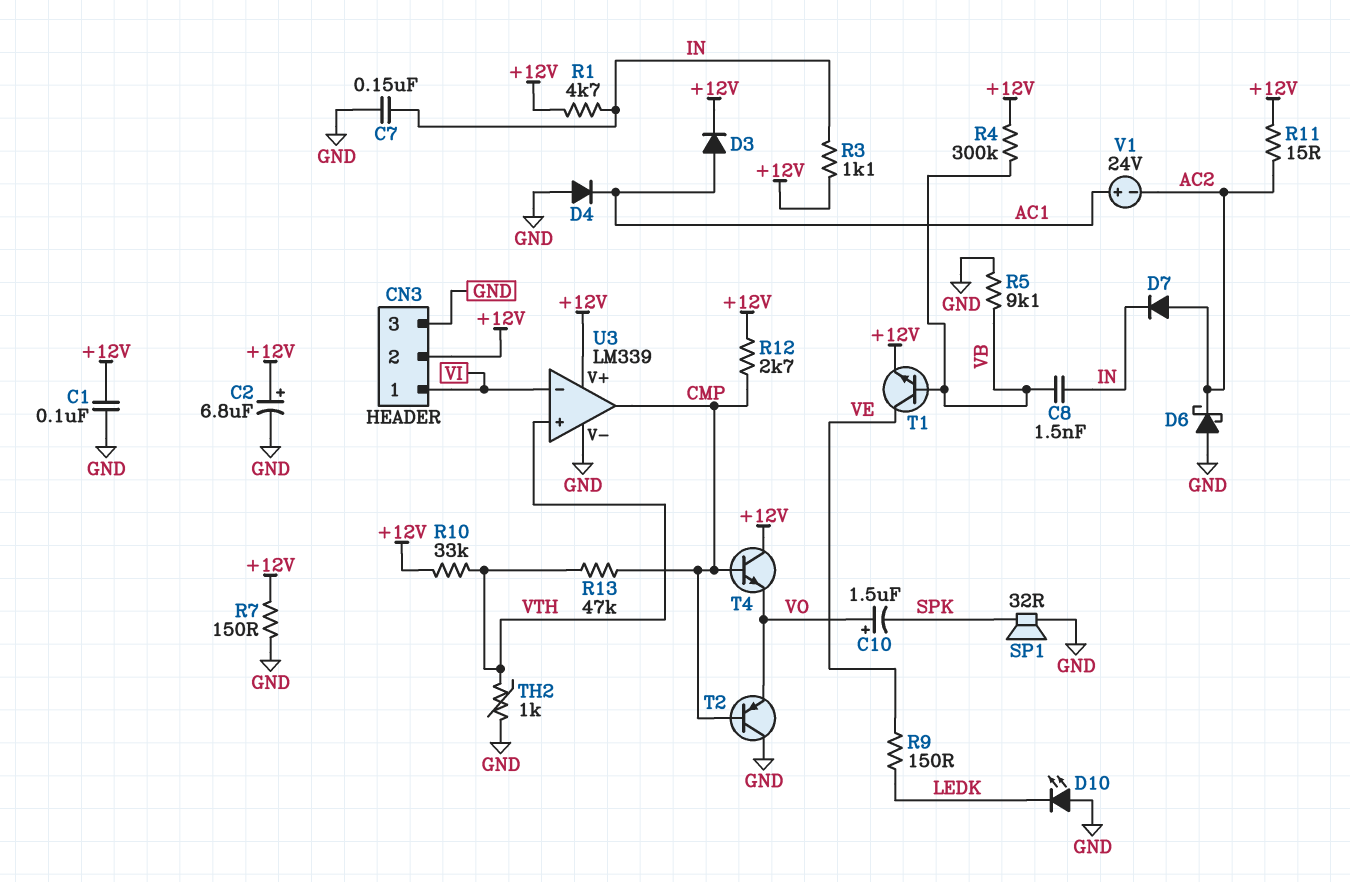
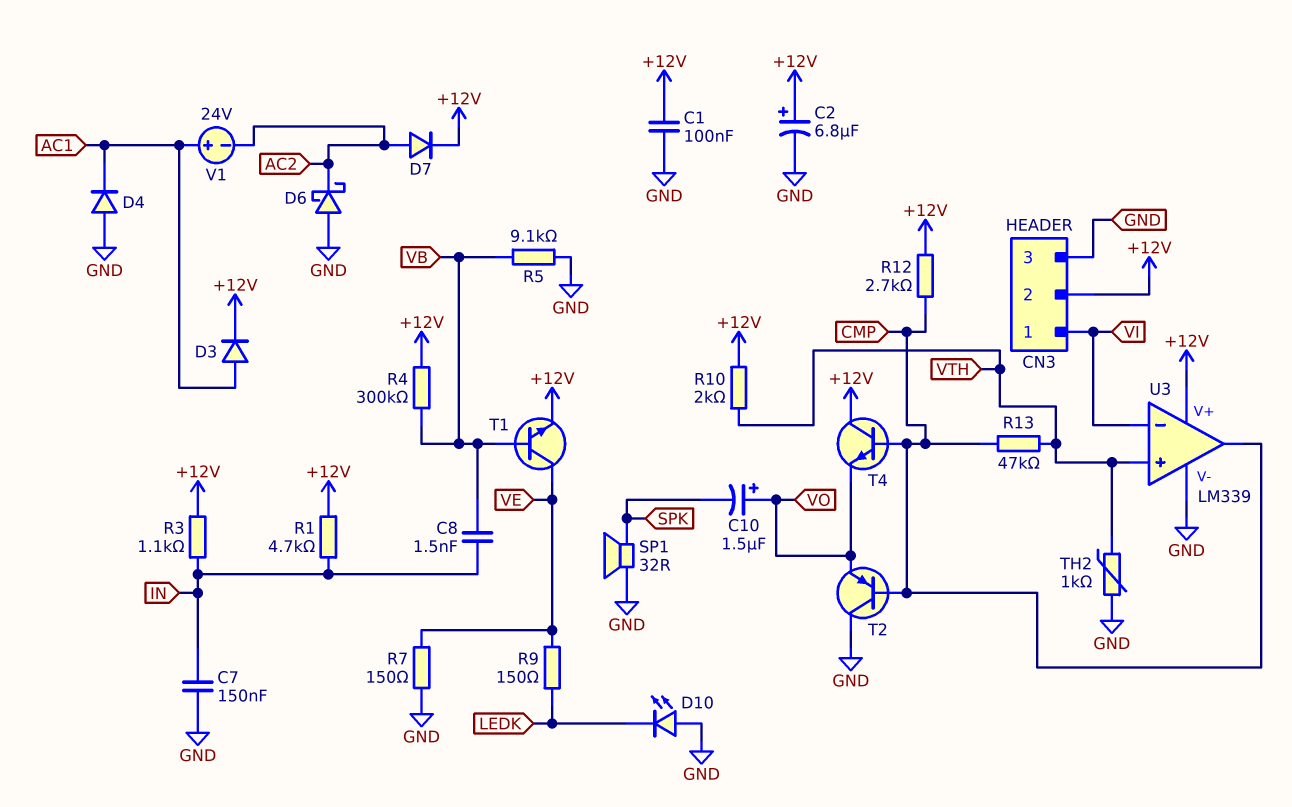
D7: diode (A AC2, K IN) -> diode (A AC2, K +12V)
R7: 150 (+12V, GND) -> 150 (GND, VE)
R10: 33k (+12V, VTH) -> 2k (+12V, VTH)
R11: 15 (+12V, AC2) -> none

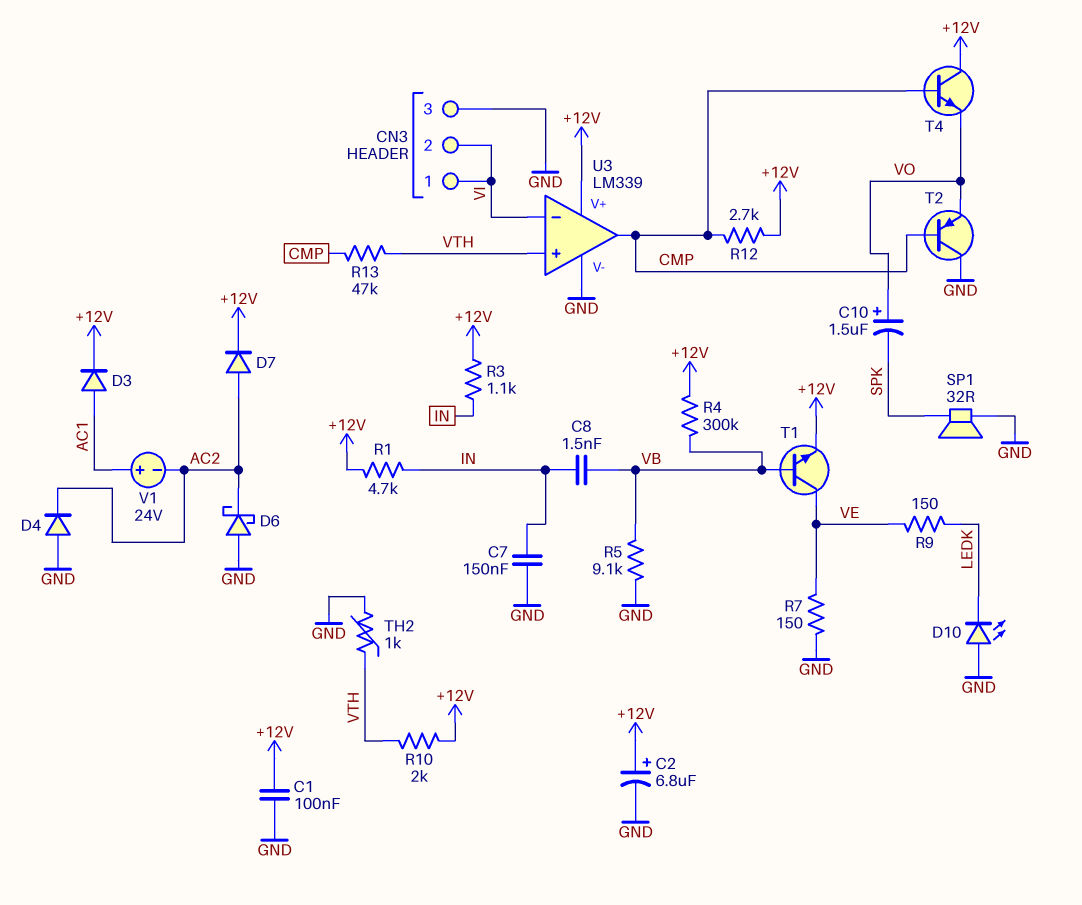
CN3 pin 2: +12V -> VI
D4: diode (A GND, K AC1) -> diode (A GND, K AC2)

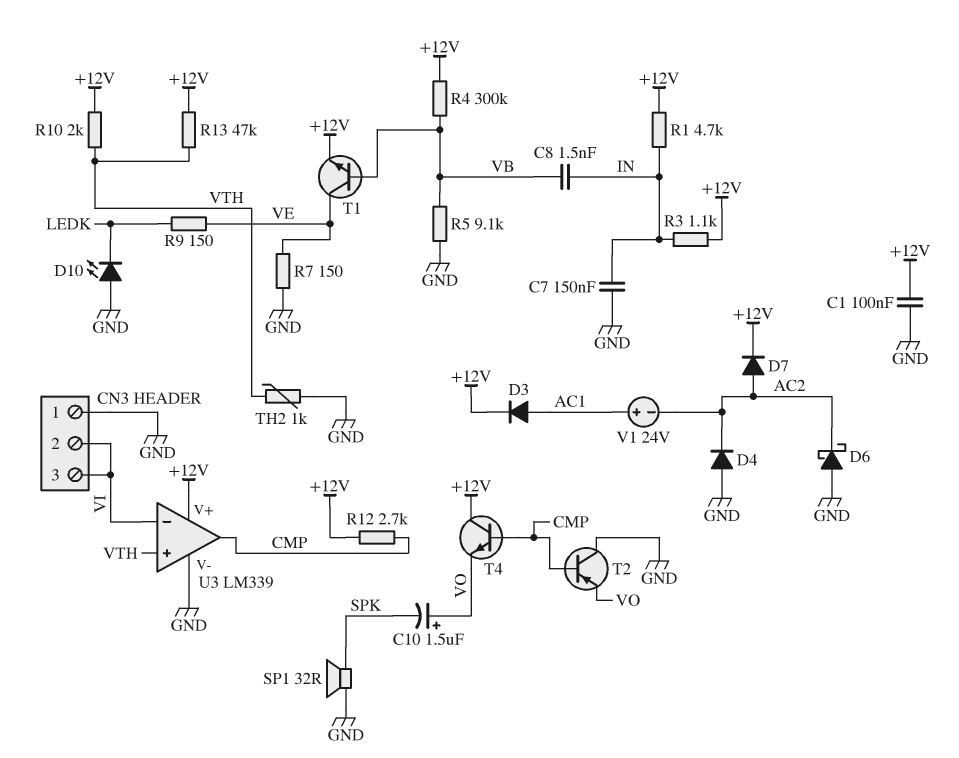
C2: 6.8uF (plus +12V, minus GND) -> none
CN3 pin 1: VI -> GND
CN3 pin 3: GND -> VI
R13: 47k (CMP, VTH) -> 47k (+12V, VTH)

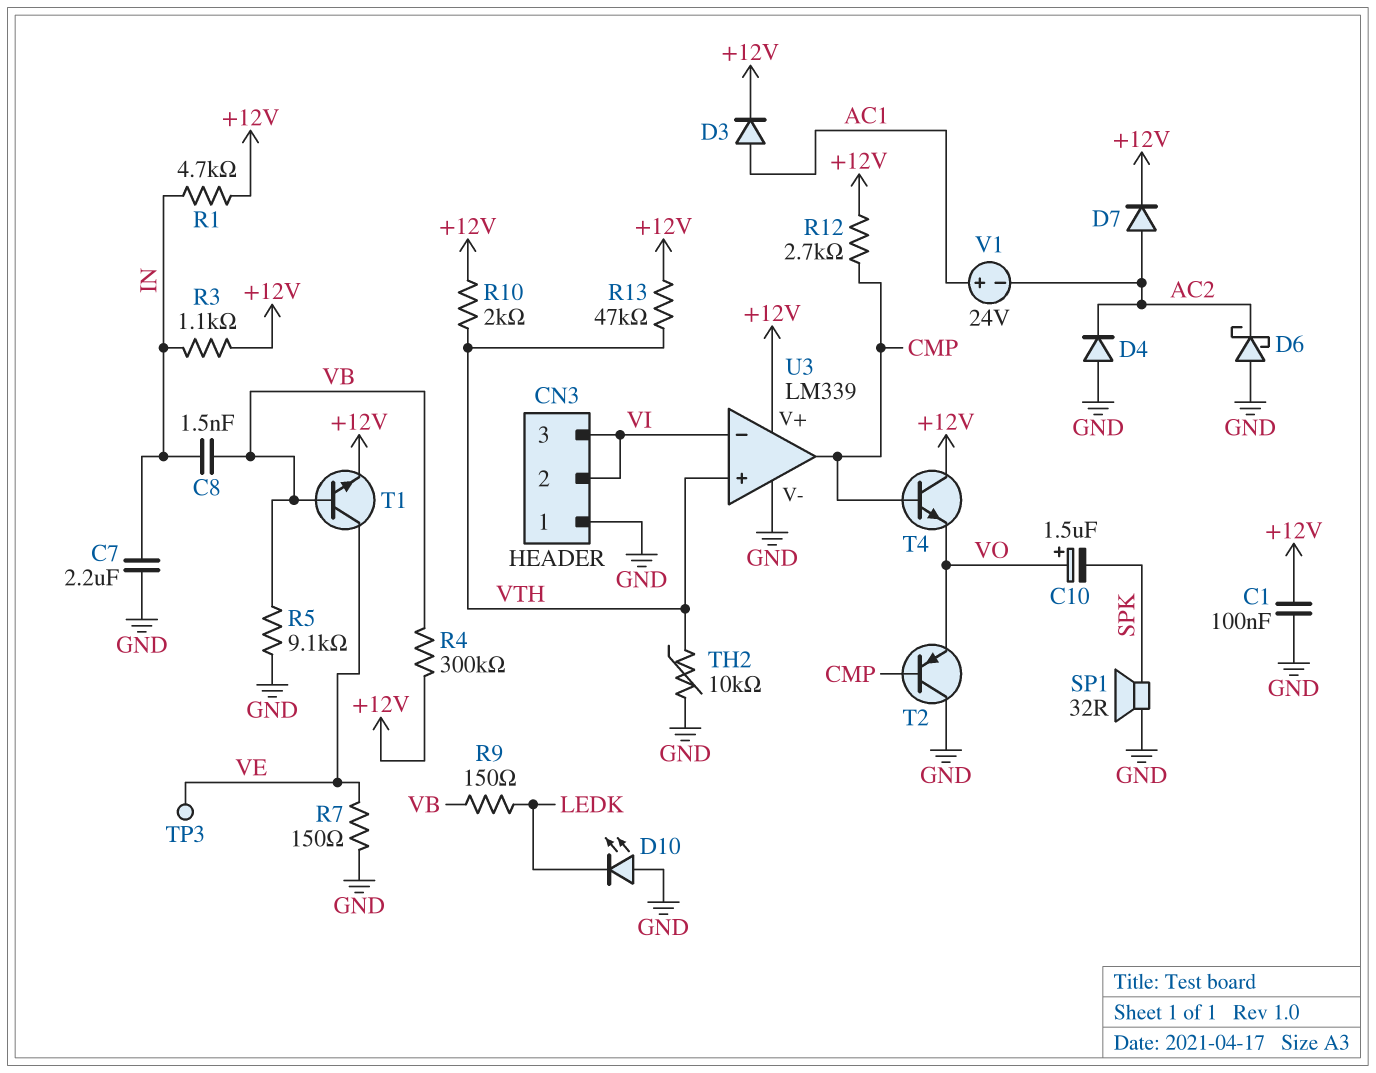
C7: 150nF (GND, IN) -> 2.2uF (GND, IN)
R9: 150 (LEDK, VE) -> 150 (LEDK, VB)
TH2: 1k (GND, VTH) -> 10k (GND, VTH)
TP3: none -> test point (VE)

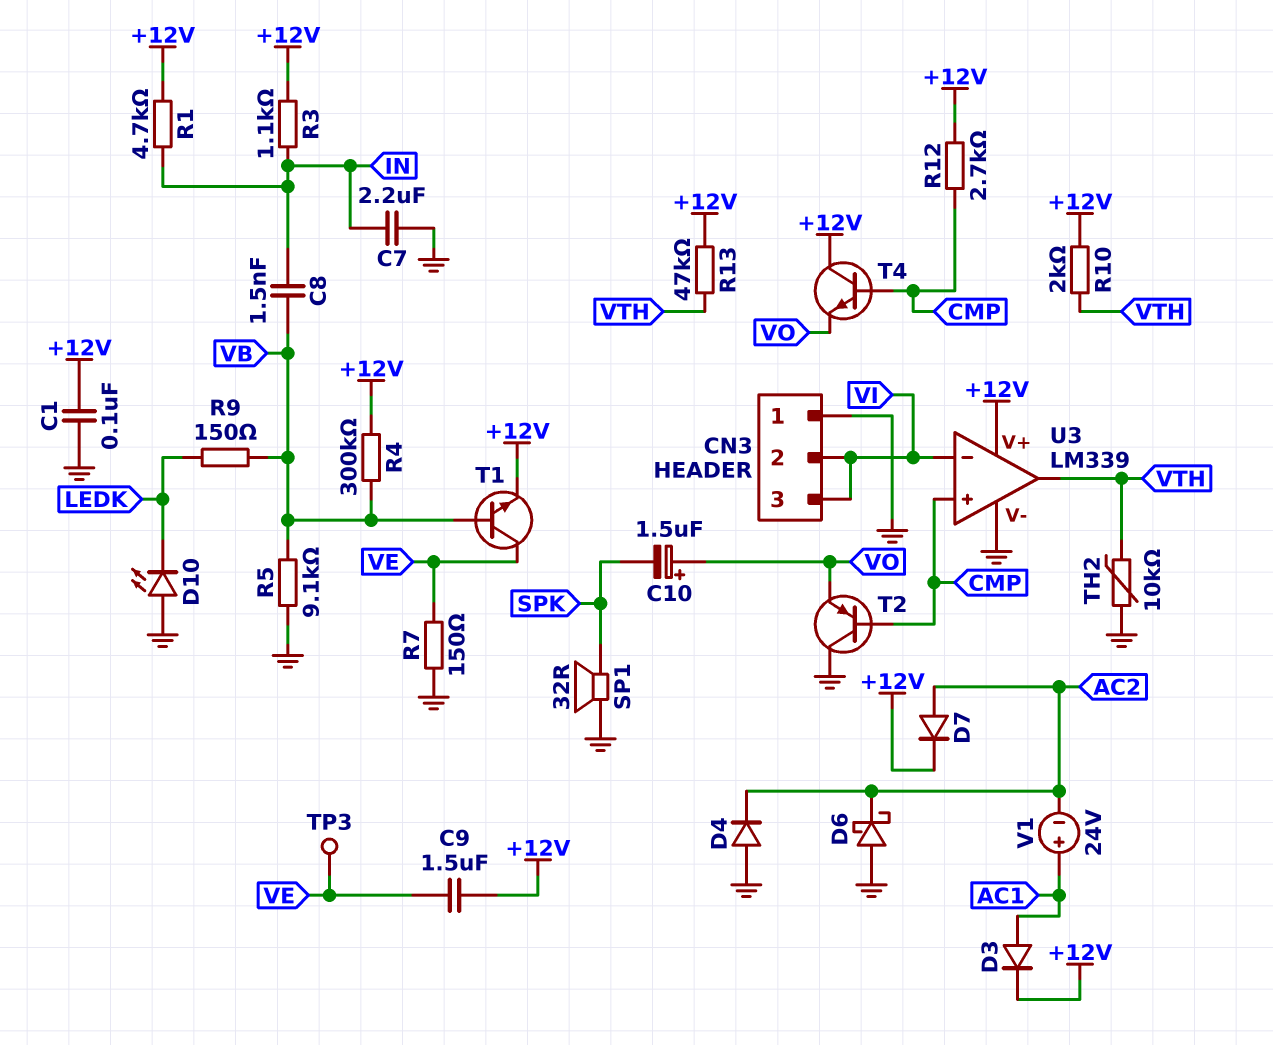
C9: none -> 1.5uF (+12V, VE)
U3 pin in+: VTH -> CMP
U3 pin out: CMP -> VTH

